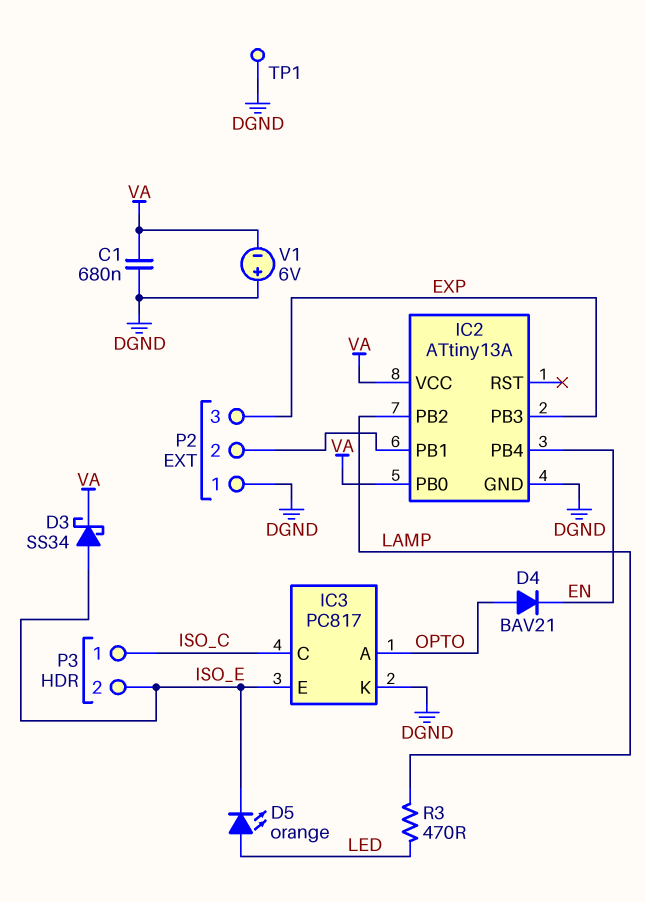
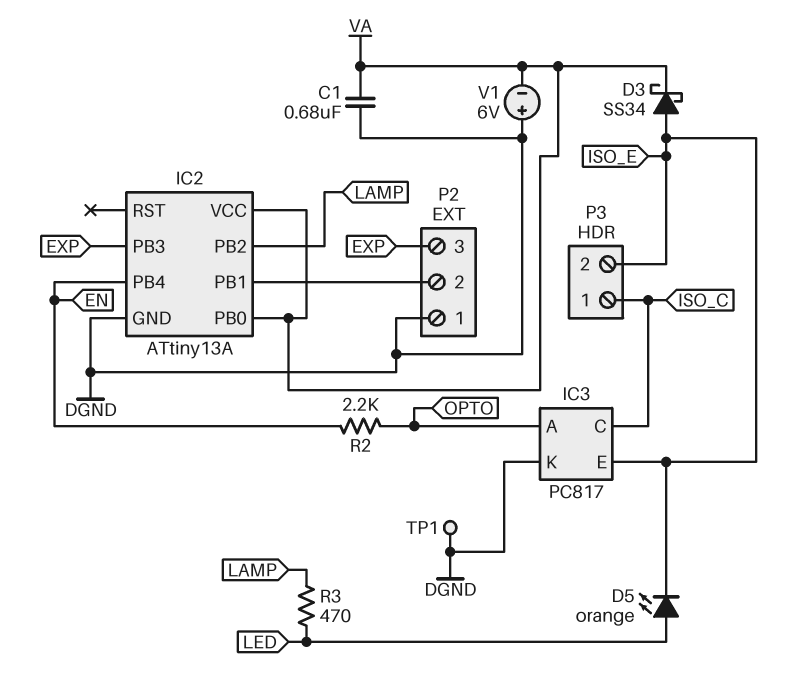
D4: diode BAV21 (A OPTO, K EN) -> none
R2: none -> 2.2k (EN, OPTO)

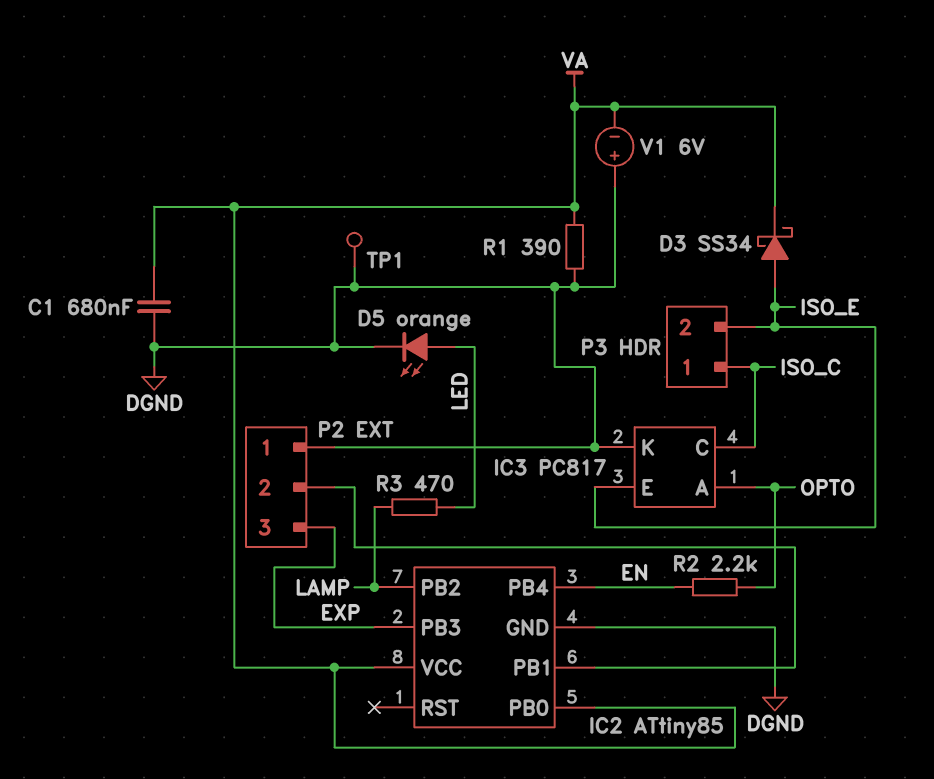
D5: LED orange (A LED, K ISO_E) -> LED orange (A LED, K DGND)
IC2: ATtiny13A -> ATtiny85
R1: none -> 390 (DGND, VA)

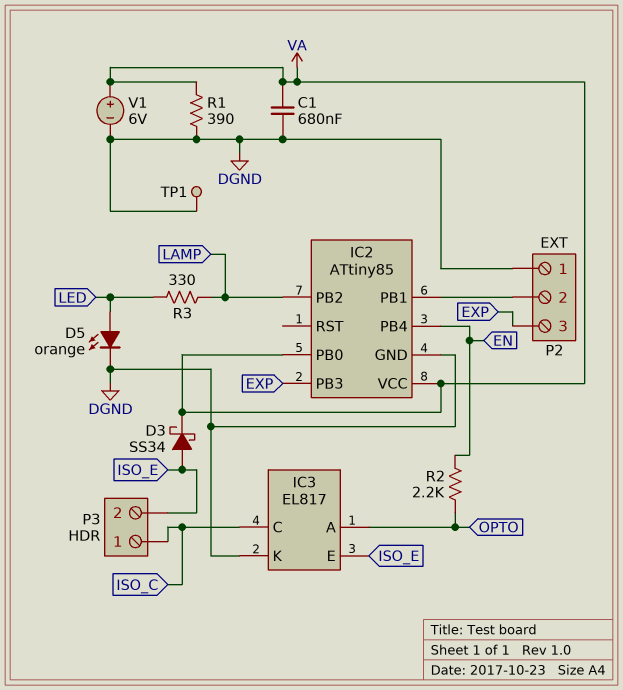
IC3: PC817 -> EL817
R3: 470 (LAMP, LED) -> 330 (LAMP, LED)
V1: 6V (plus DGND, minus VA) -> 6V (plus VA, minus DGND)

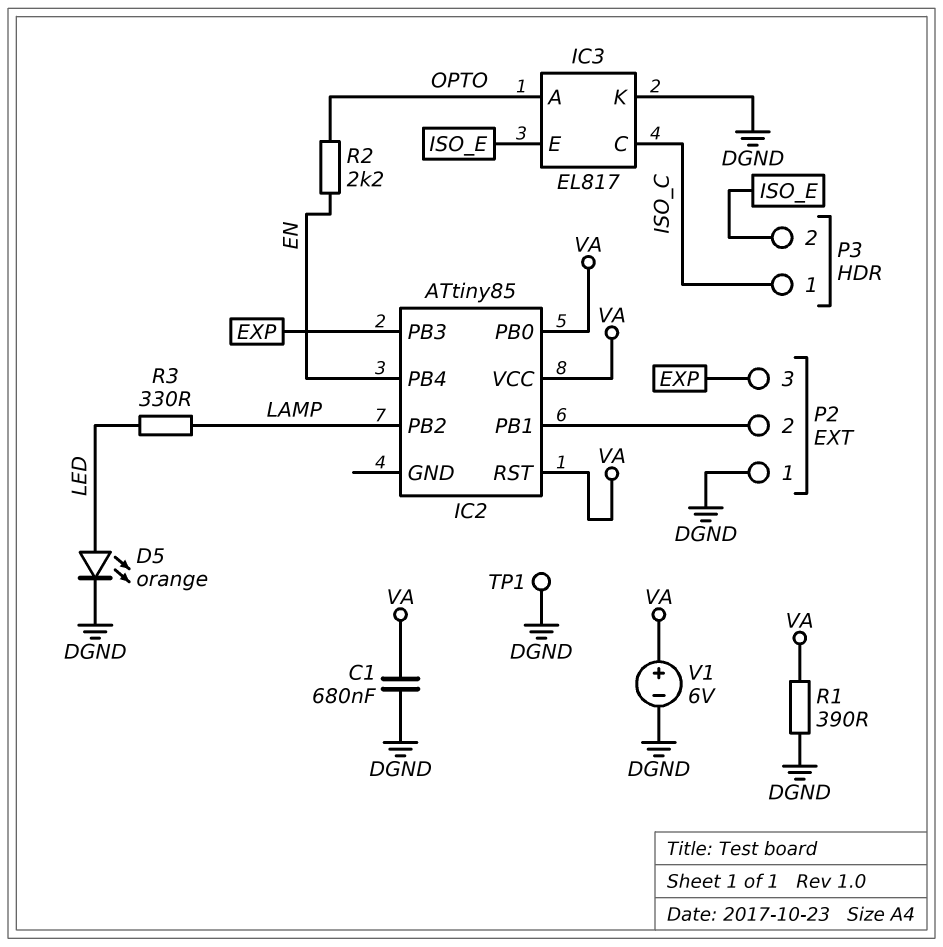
D3: schottky SS34 (A ISO_E, K VA) -> none
IC2 pin GND: DGND -> none
IC2 pin RST: none -> VA

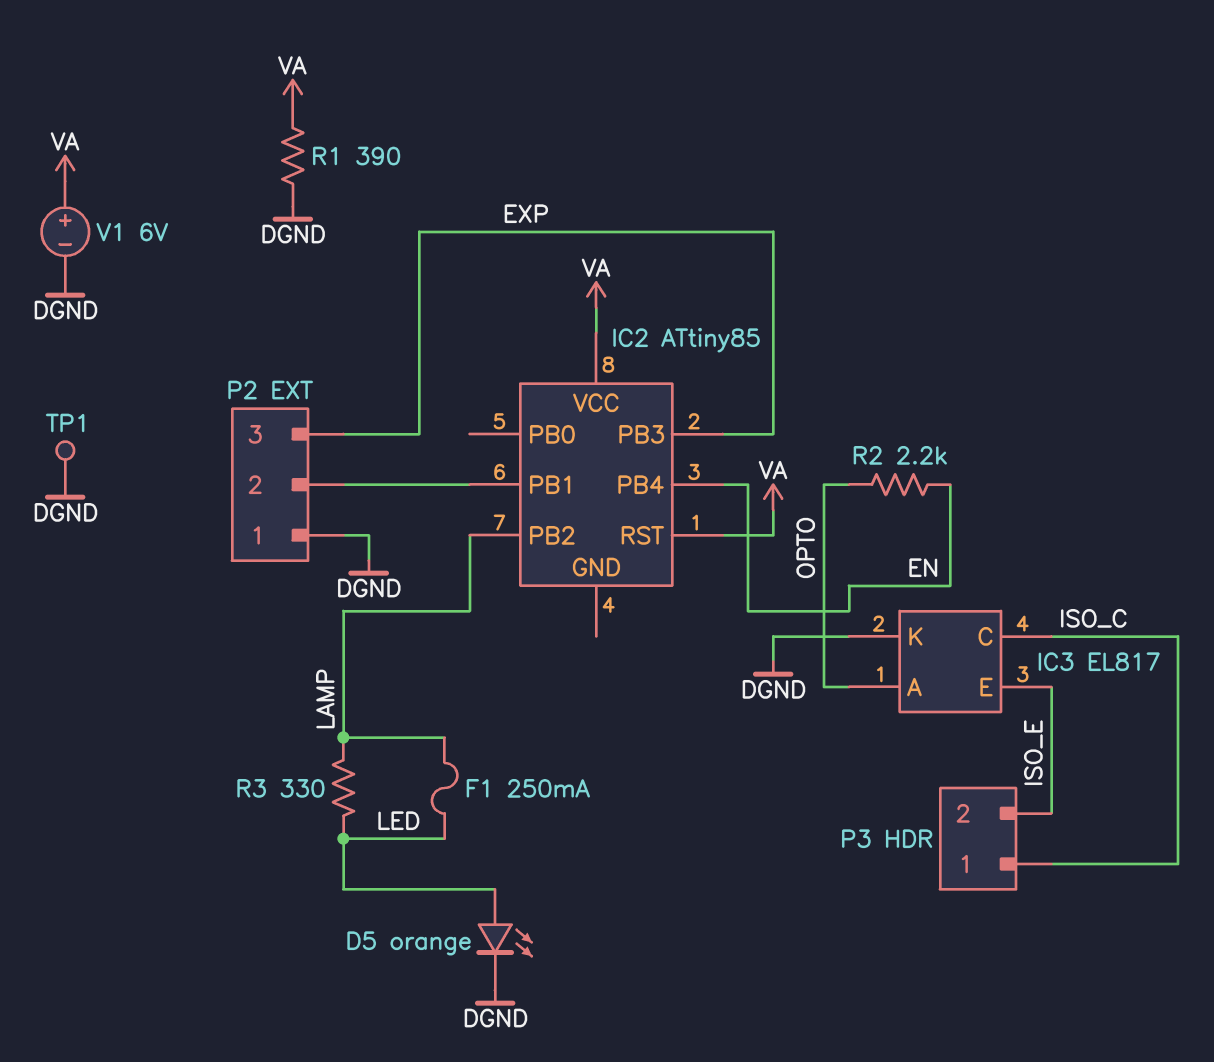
C1: 680nF (DGND, VA) -> none
F1: none -> 250mA (LAMP, LED)
IC2 pin PB0: VA -> none

